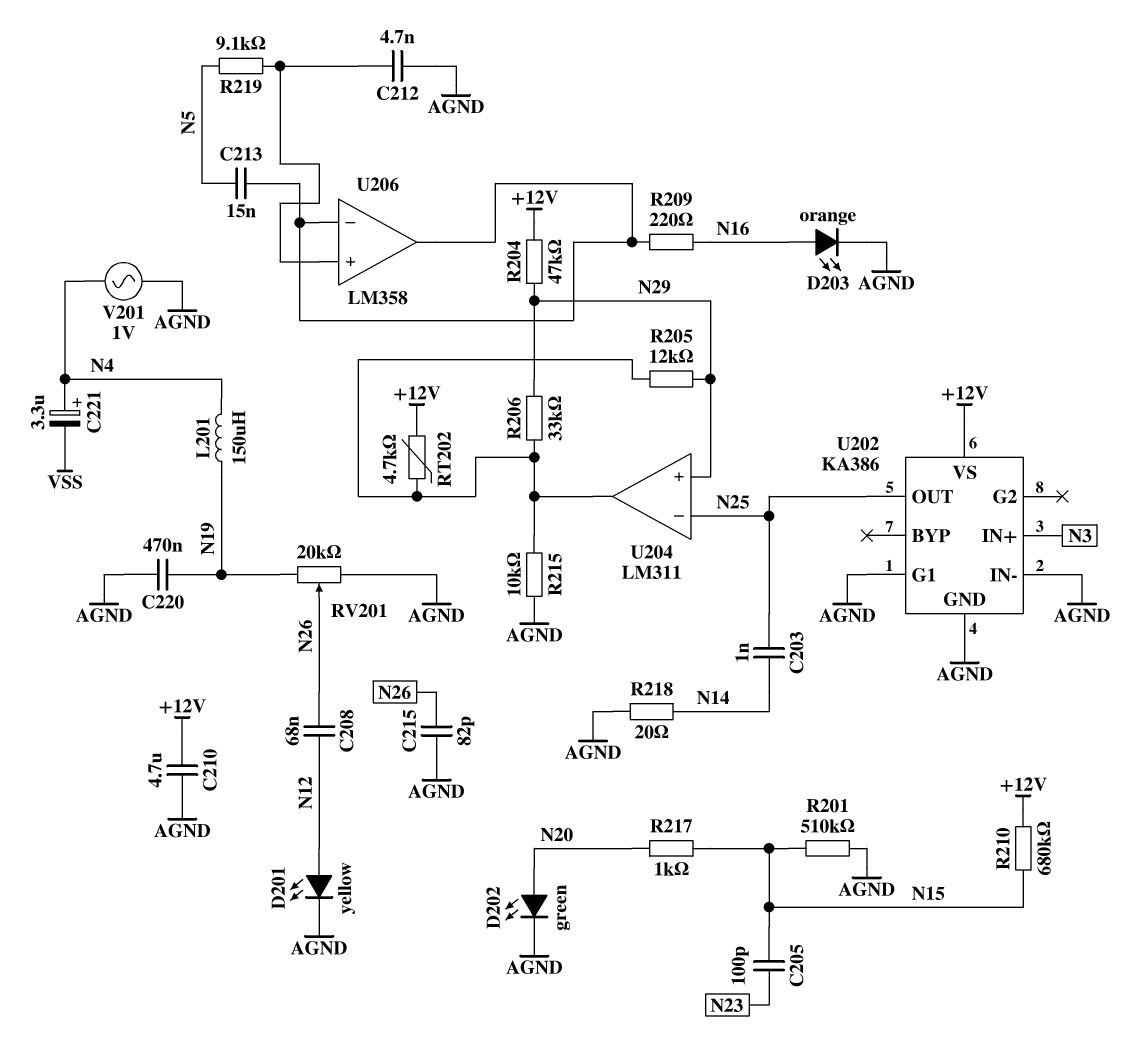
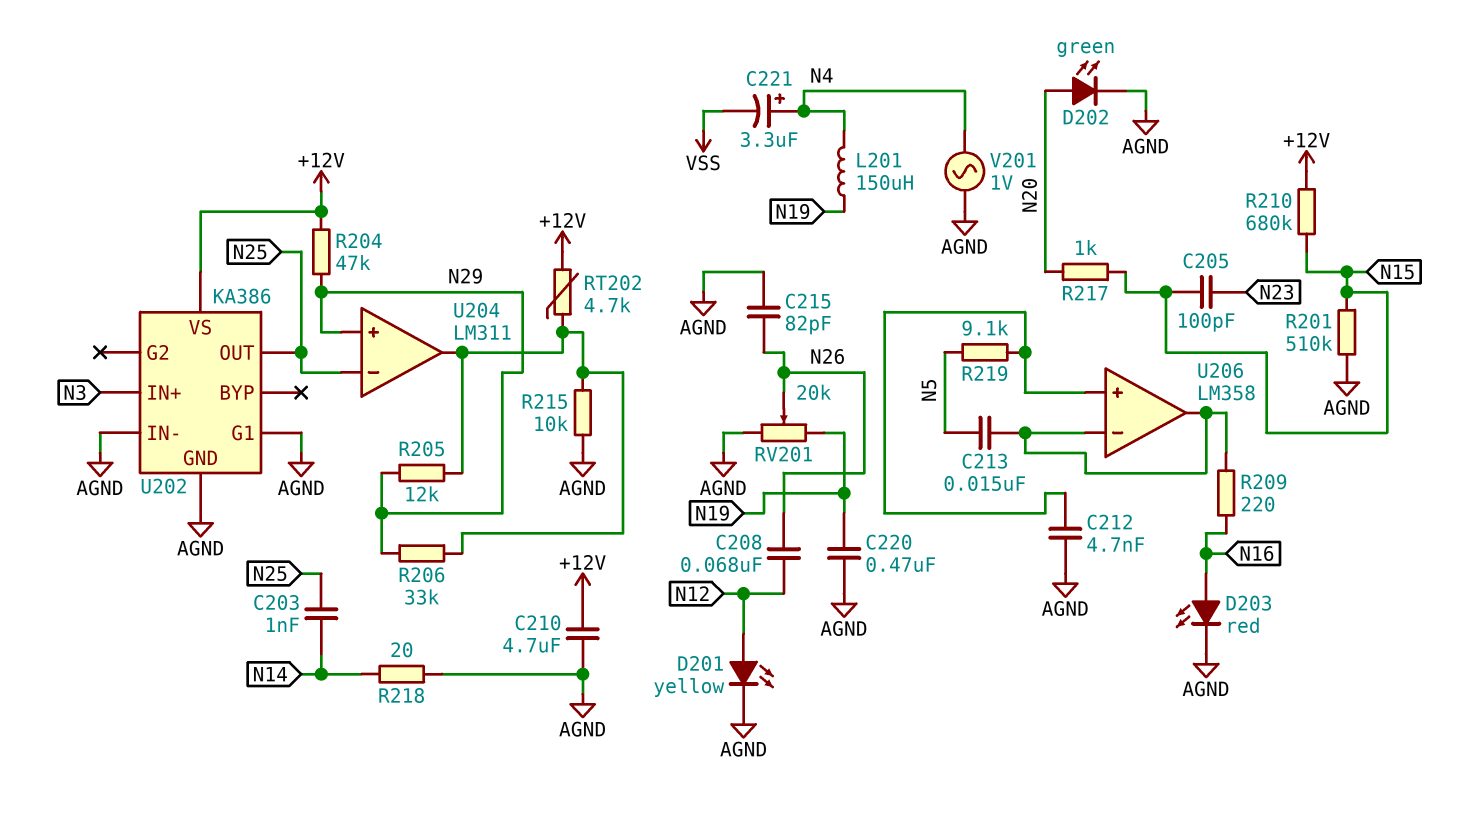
D203: LED orange (A N16, K AGND) -> LED red (A N16, K AGND)

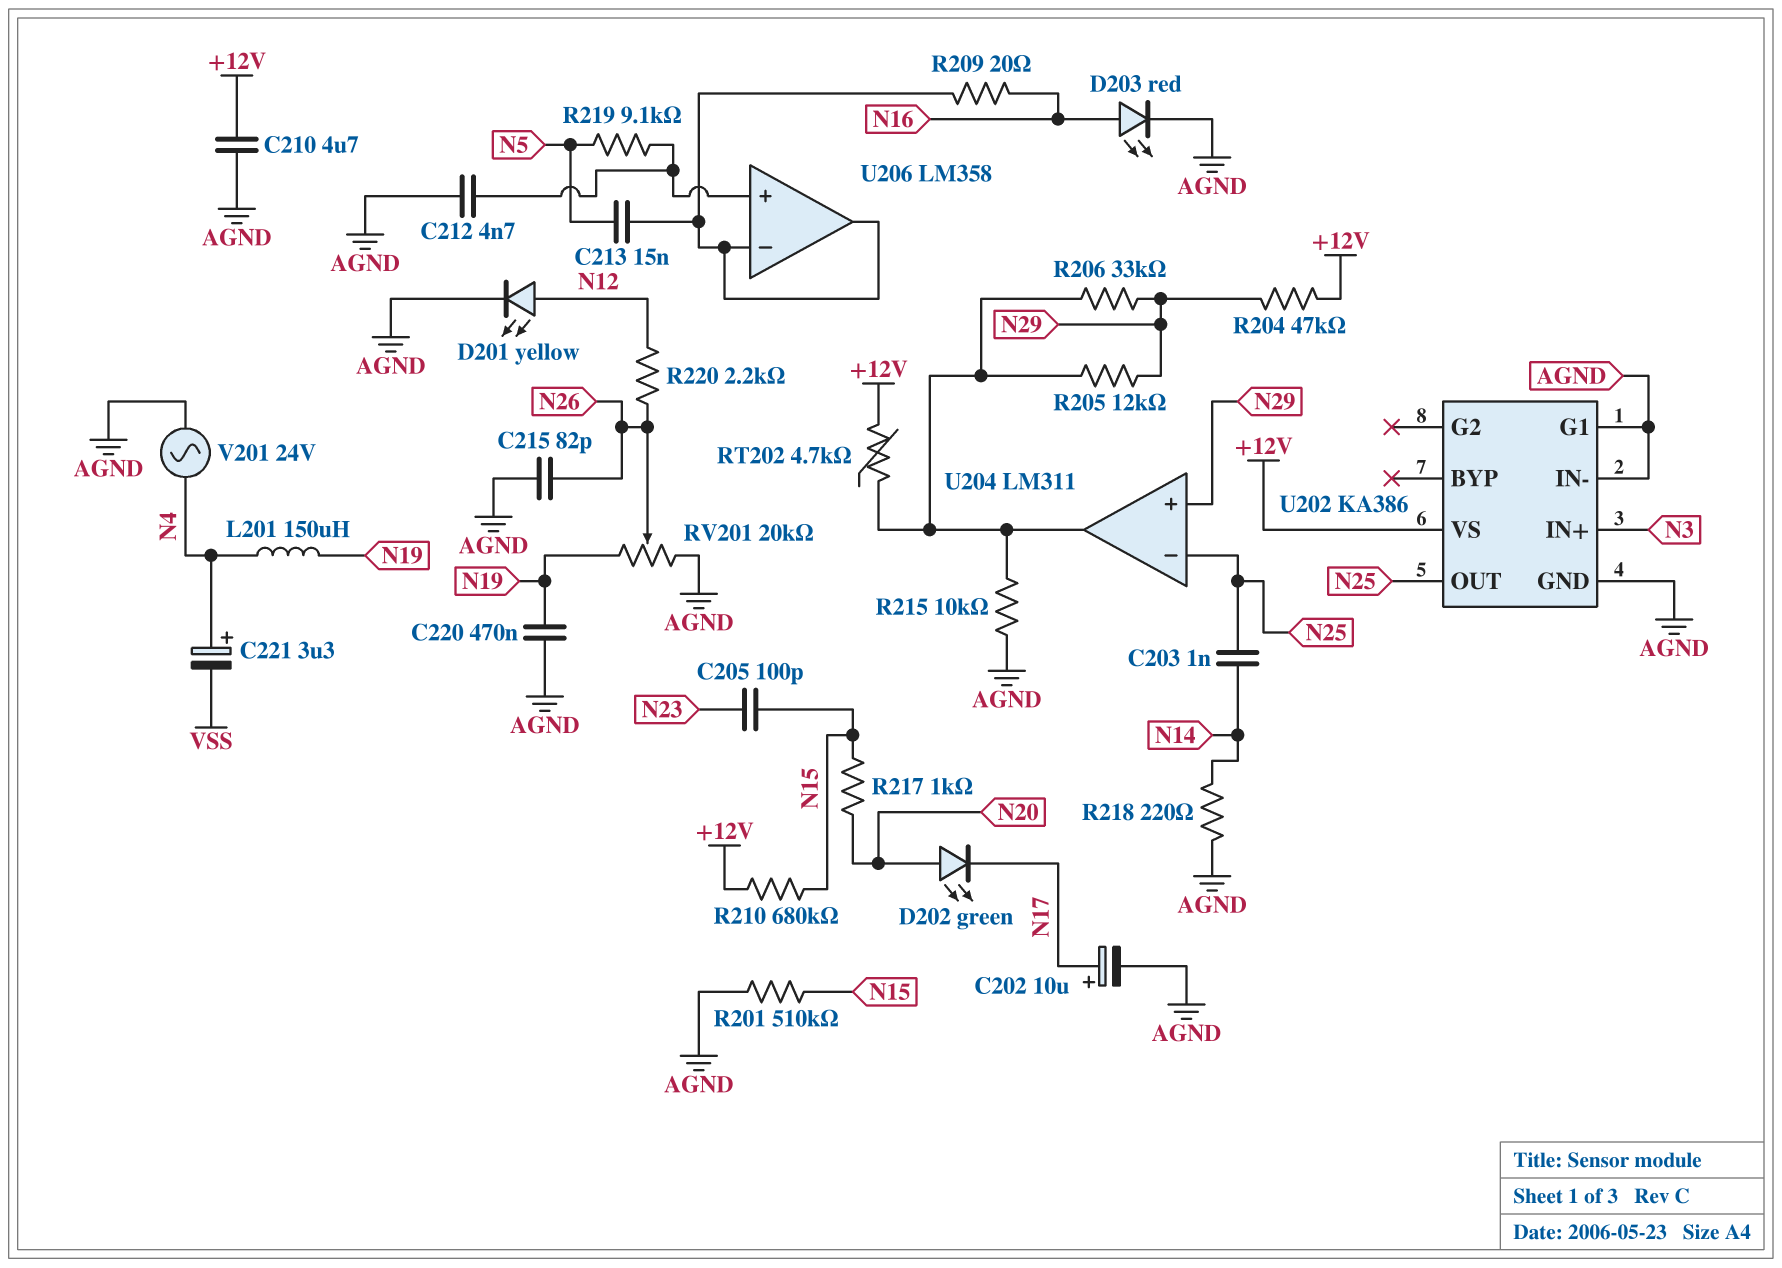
C202: none -> 10uF (plus N17, minus AGND)
C208: 68nF (N12, N26) -> none
D202: LED green (A N20, K AGND) -> LED green (A N20, K N17)
R209: 220 (N16, U206/in-) -> 20 (N16, U206/in-)
R218: 20 (AGND, N14) -> 220 (AGND, N14)
R220: none -> 2.2k (N12, N26)
V201: AC 1V (AGND, N4) -> AC 24V (AGND, N4)

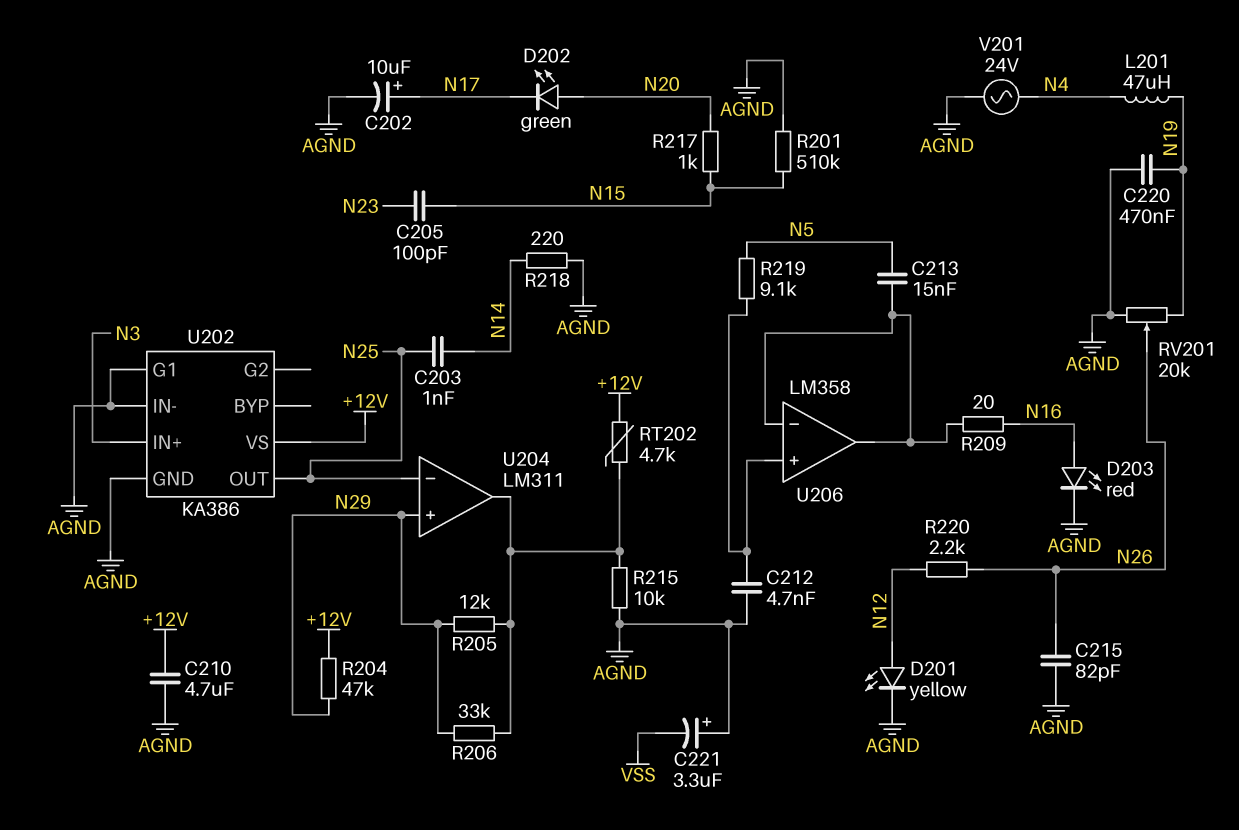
C221: 3.3uF (plus N4, minus VSS) -> 3.3uF (plus AGND, minus VSS)
L201: 150uH (N4, N19) -> 47uH (N4, N19)
R210: 680k (+12V, N15) -> none

